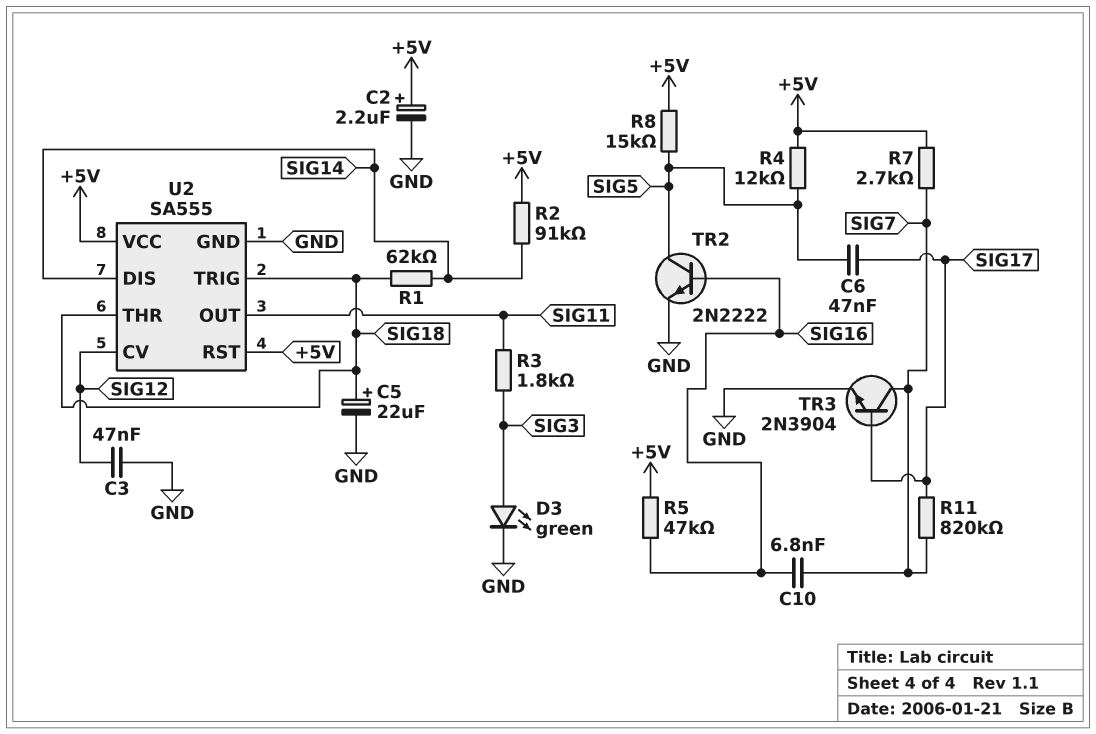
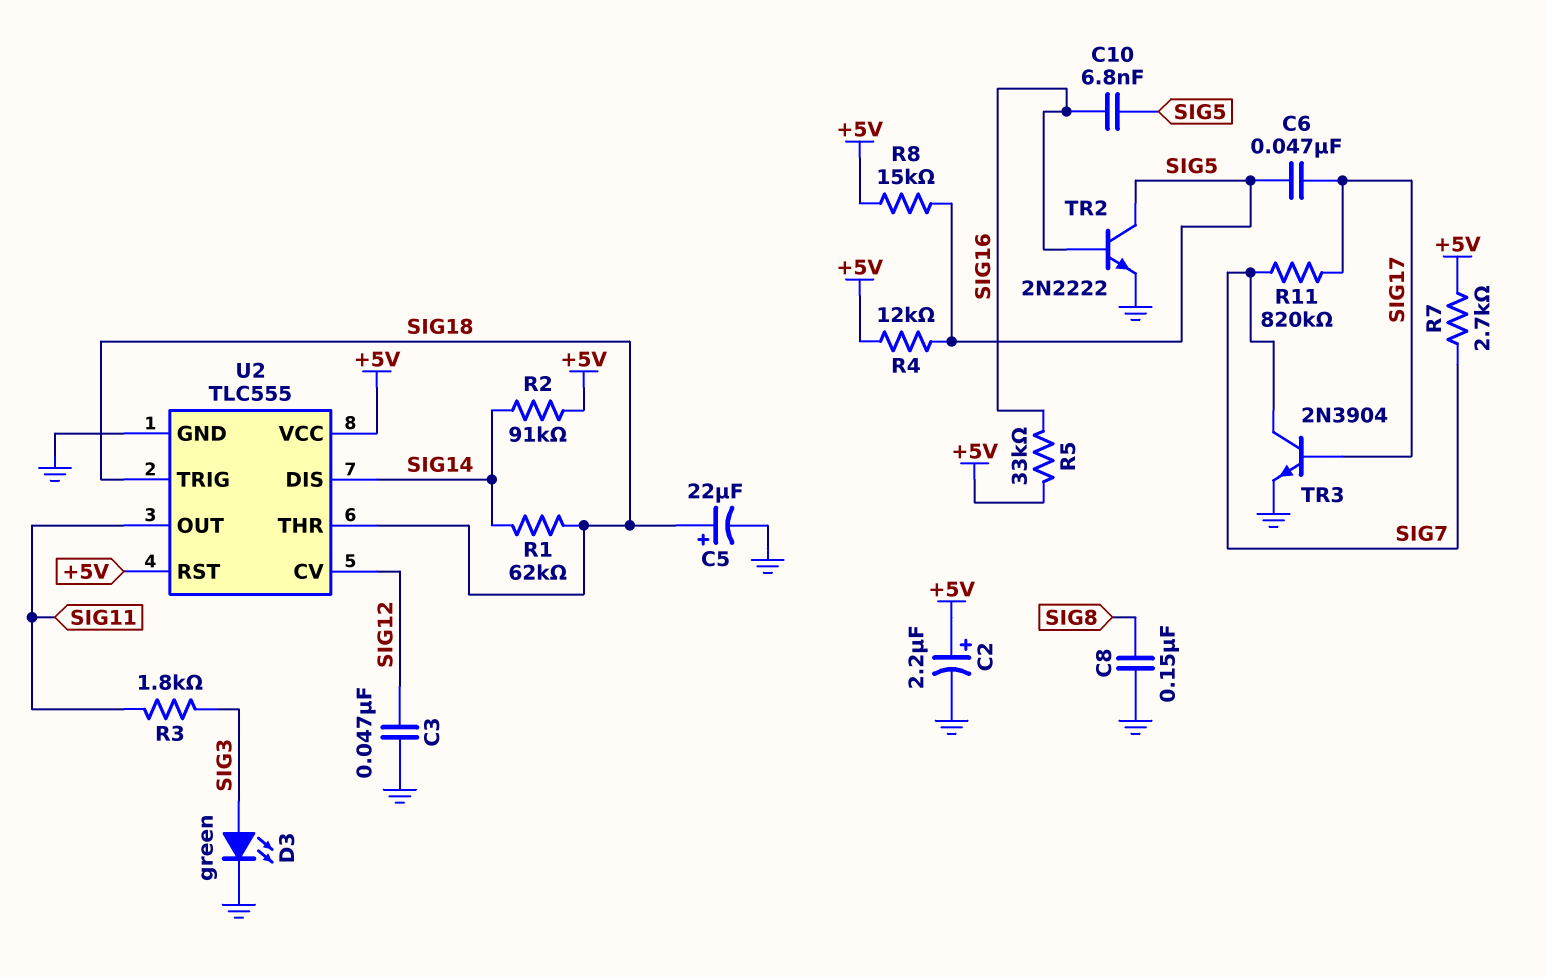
C8: none -> 150nF (GND, SIG8)
C10: 6.8nF (SIG7, SIG16) -> 6.8nF (SIG5, SIG16)
R5: 47k (+5V, SIG16) -> 33k (+5V, SIG16)
U2: SA555 -> TLC555

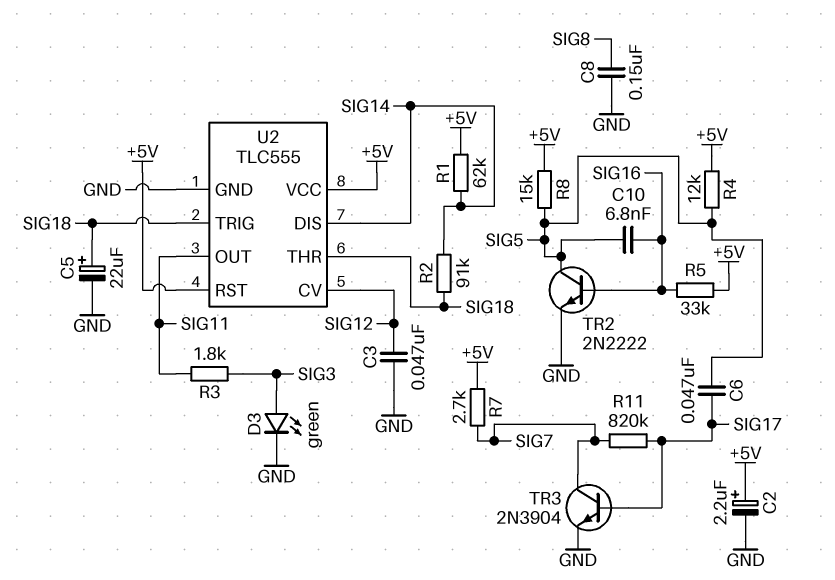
R1: 62k (SIG14, SIG18) -> 62k (+5V, SIG14)
R2: 91k (+5V, SIG14) -> 91k (SIG14, SIG18)

